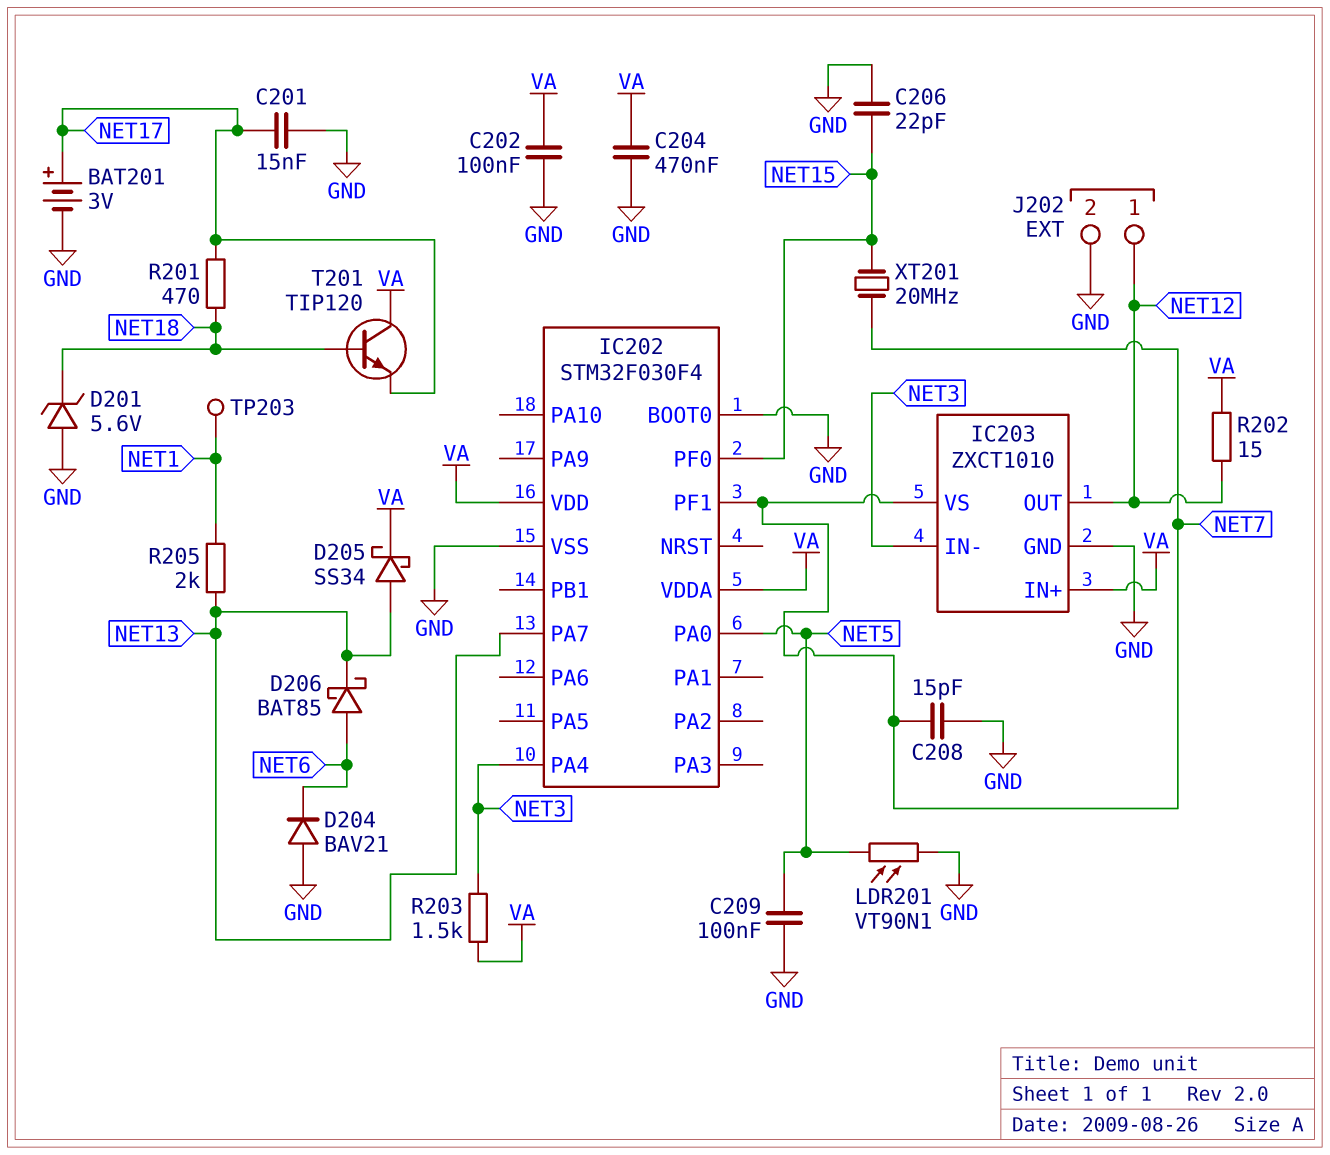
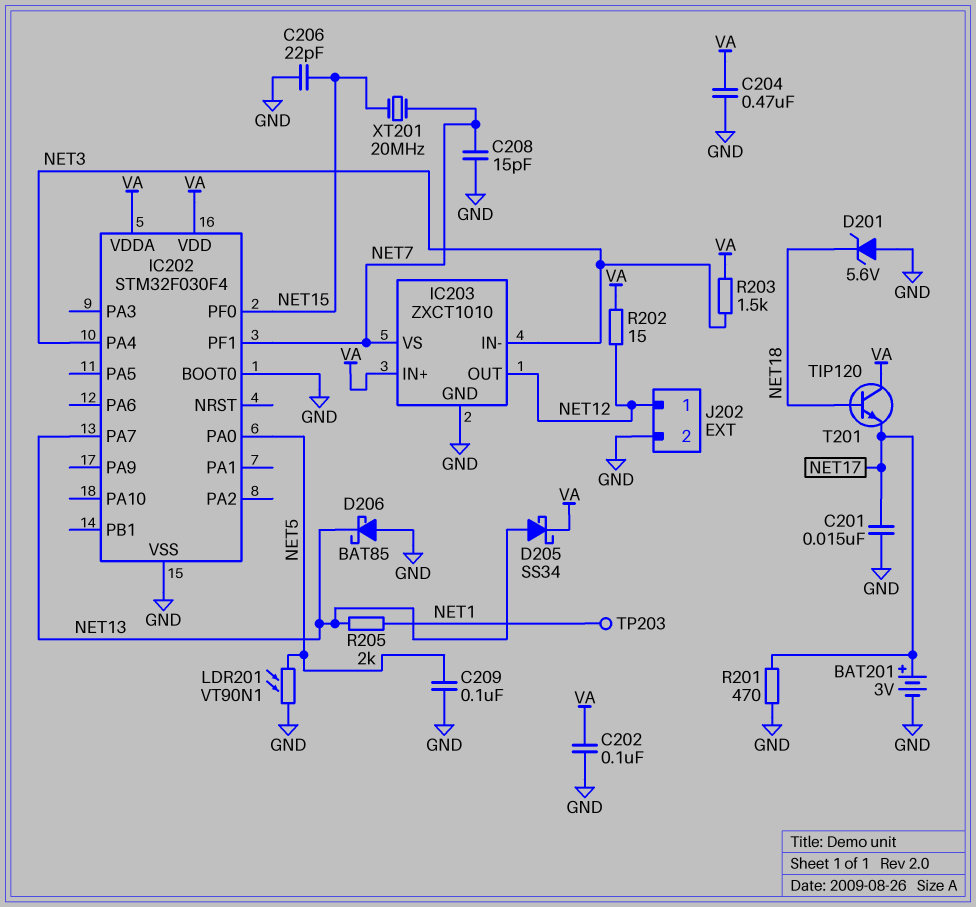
D204: diode BAV21 (A GND, K NET6) -> none
D206: schottky BAT85 (A NET6, K NET13) -> schottky BAT85 (A GND, K NET13)
R201: 470 (NET17, NET18) -> 470 (GND, NET17)

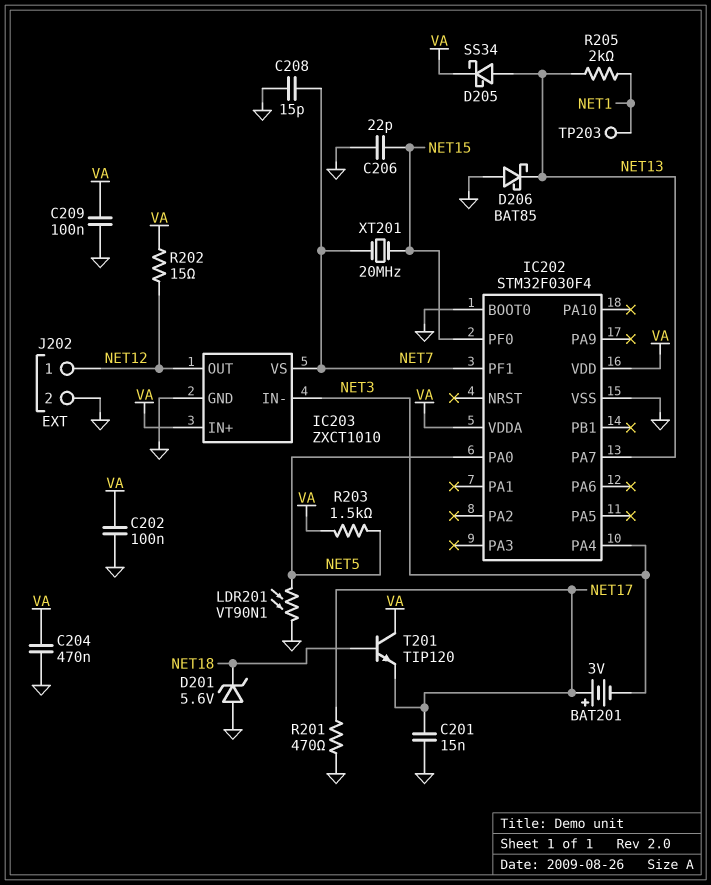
BAT201: 3V (plus NET17, minus GND) -> 3V (plus NET17, minus NET3)
C209: 100nF (GND, NET5) -> 100nF (GND, VA)
R203: 1.5k (NET3, VA) -> 1.5k (NET5, VA)

